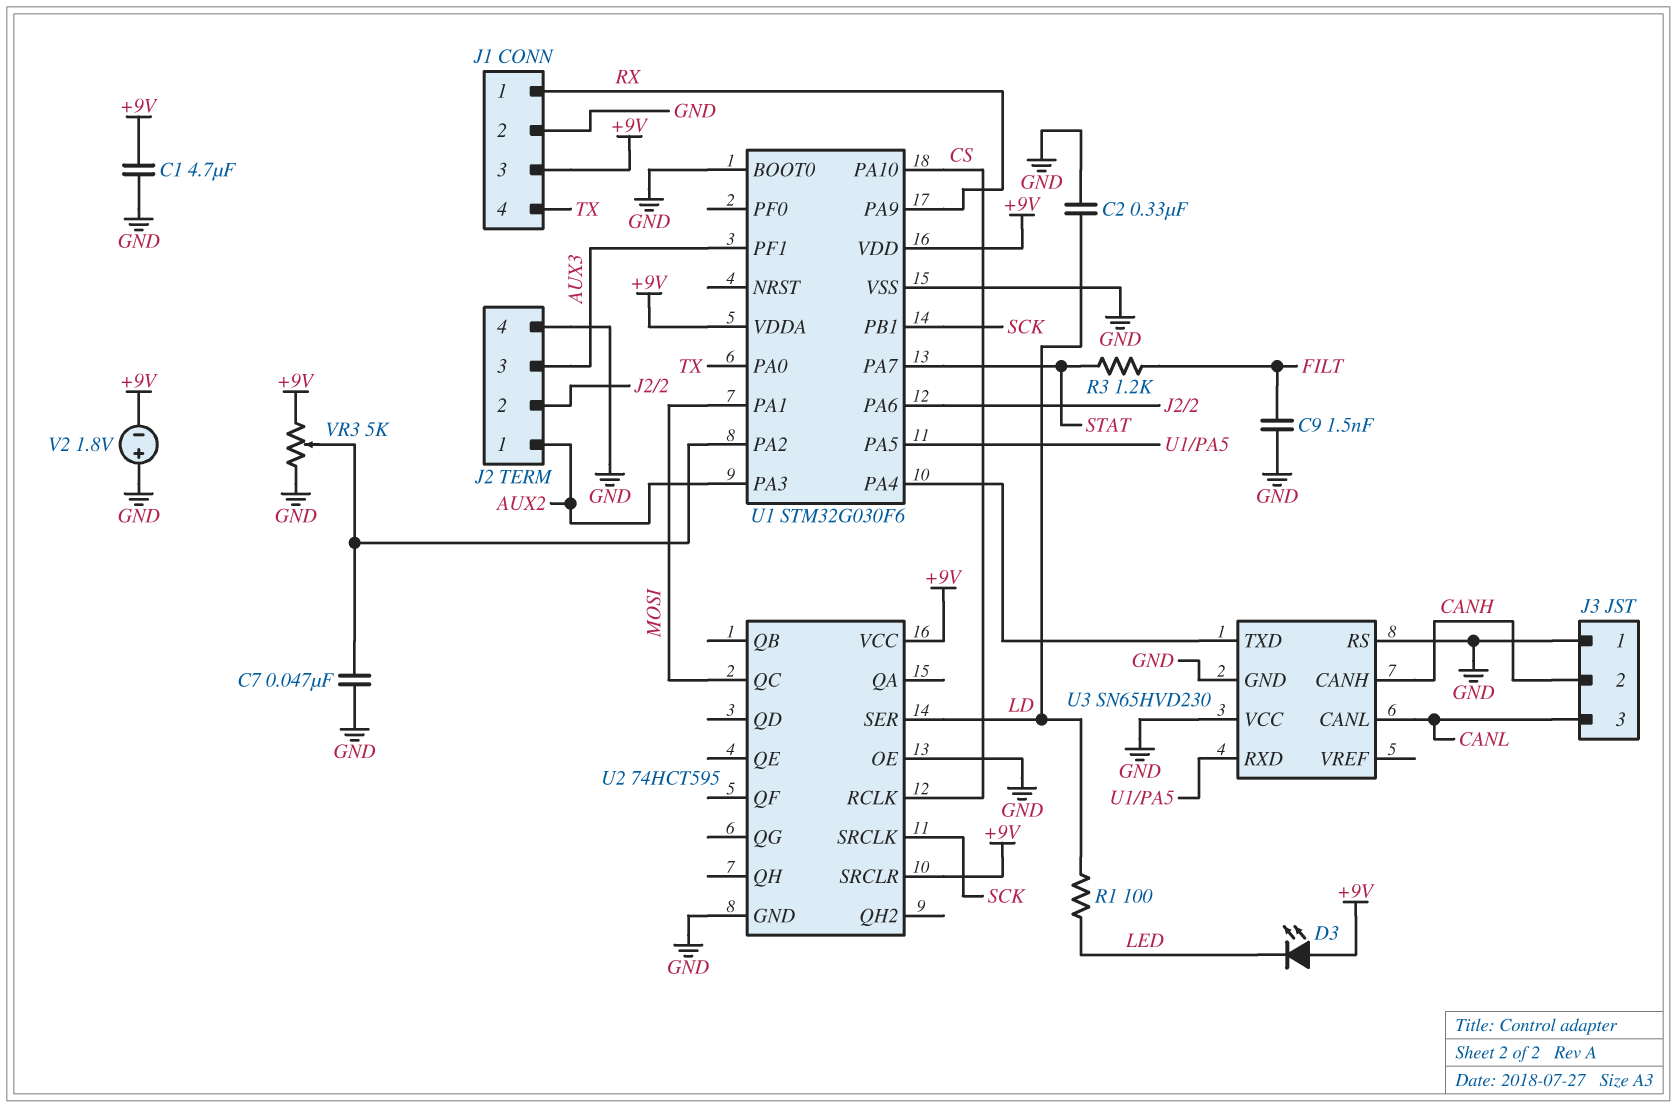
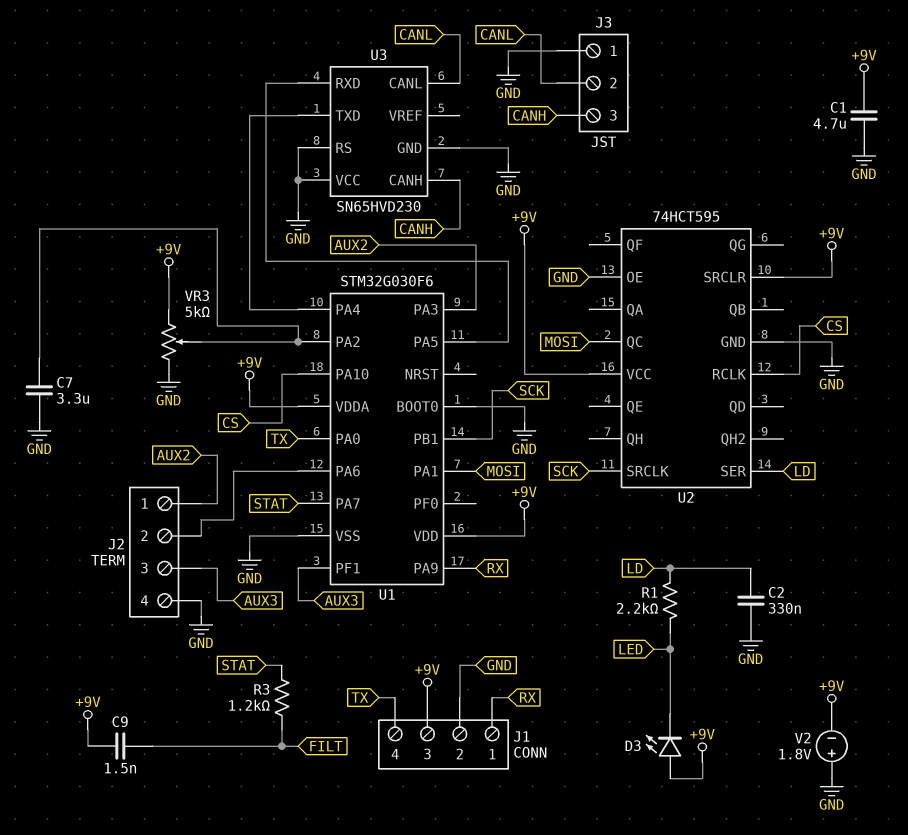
C7: 47nF (GND, U1/PA2) -> 3.3uF (GND, U1/PA2)
C9: 1.5nF (FILT, GND) -> 1.5nF (+9V, FILT)
J3 pin 2: CANH -> CANL
J3 pin 3: CANL -> CANH
R1: 100 (LD, LED) -> 2.2k (LD, LED)

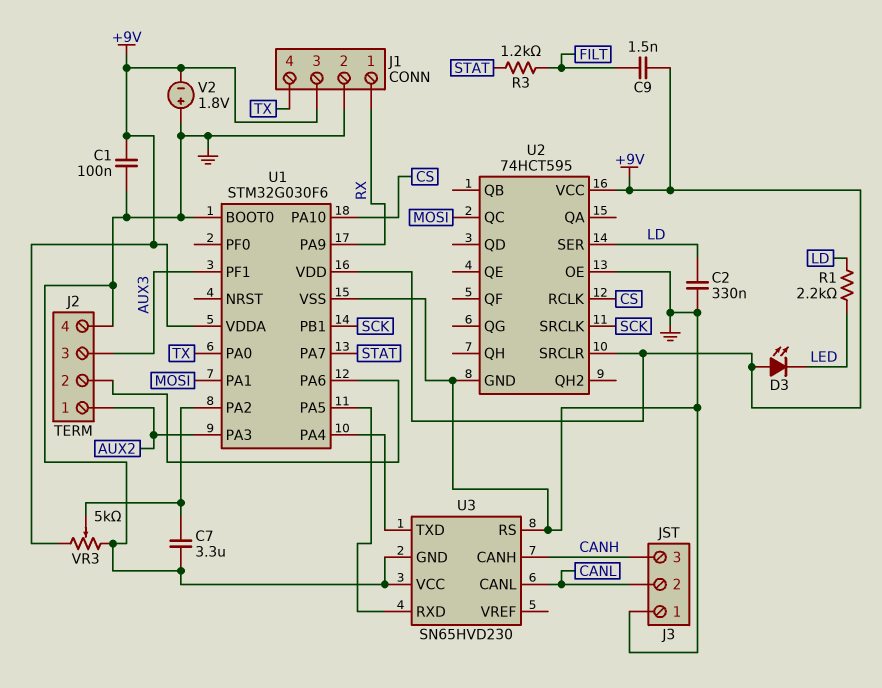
C1: 4.7uF (+9V, GND) -> 100nF (+9V, GND)

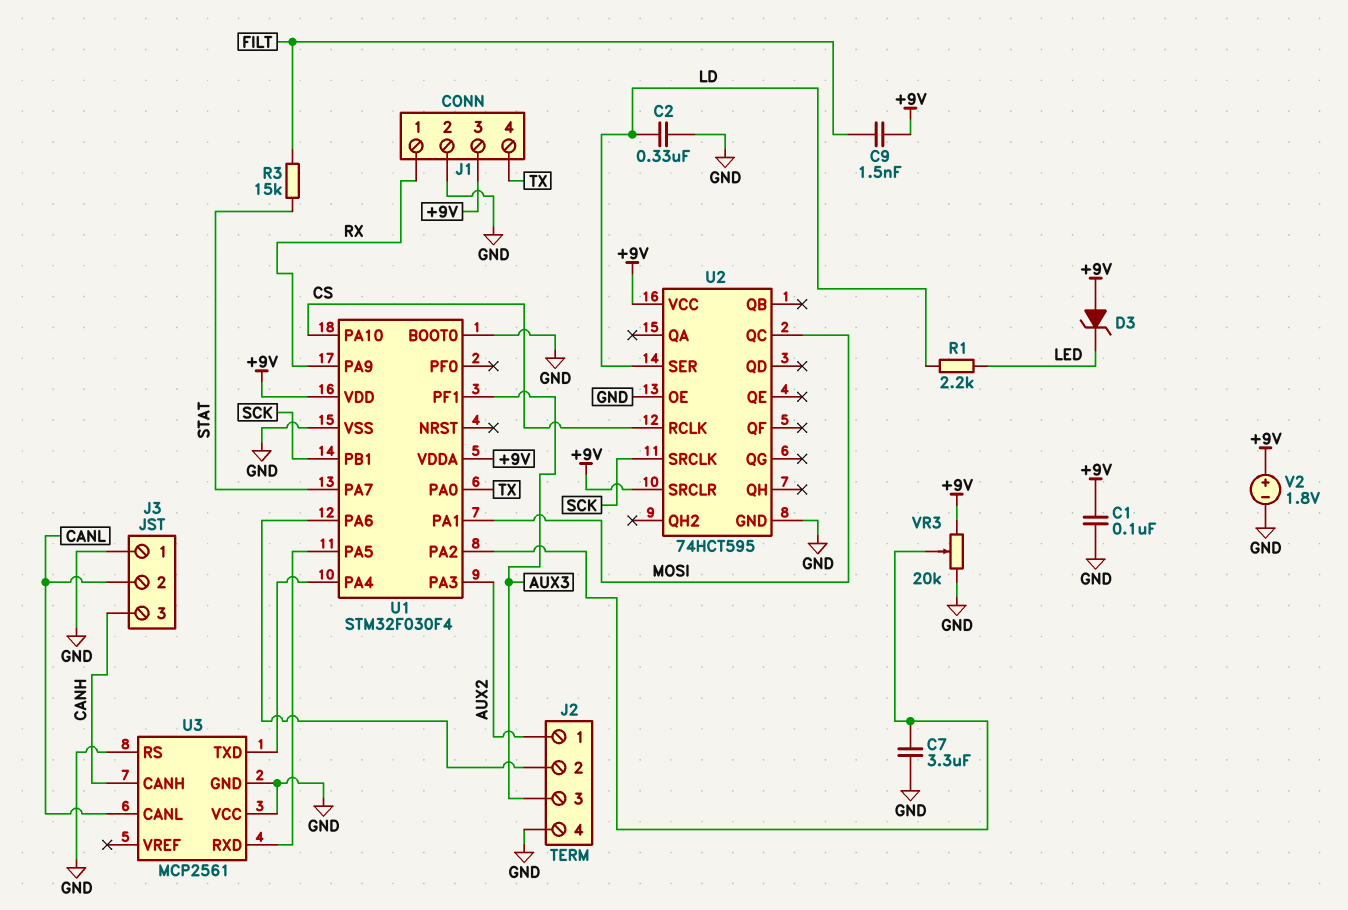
D3: LED (A +9V, K LED) -> zener (A +9V, K LED)
R3: 1.2k (FILT, STAT) -> 15k (FILT, STAT)
U1: STM32G030F6 -> STM32F030F4
U3: SN65HVD230 -> MCP2561
V2: 1.8V (plus GND, minus +9V) -> 1.8V (plus +9V, minus GND)
VR3: 5k (+9V, GND, wiper U1/PA2) -> 20k (+9V, GND, wiper U1/PA2)

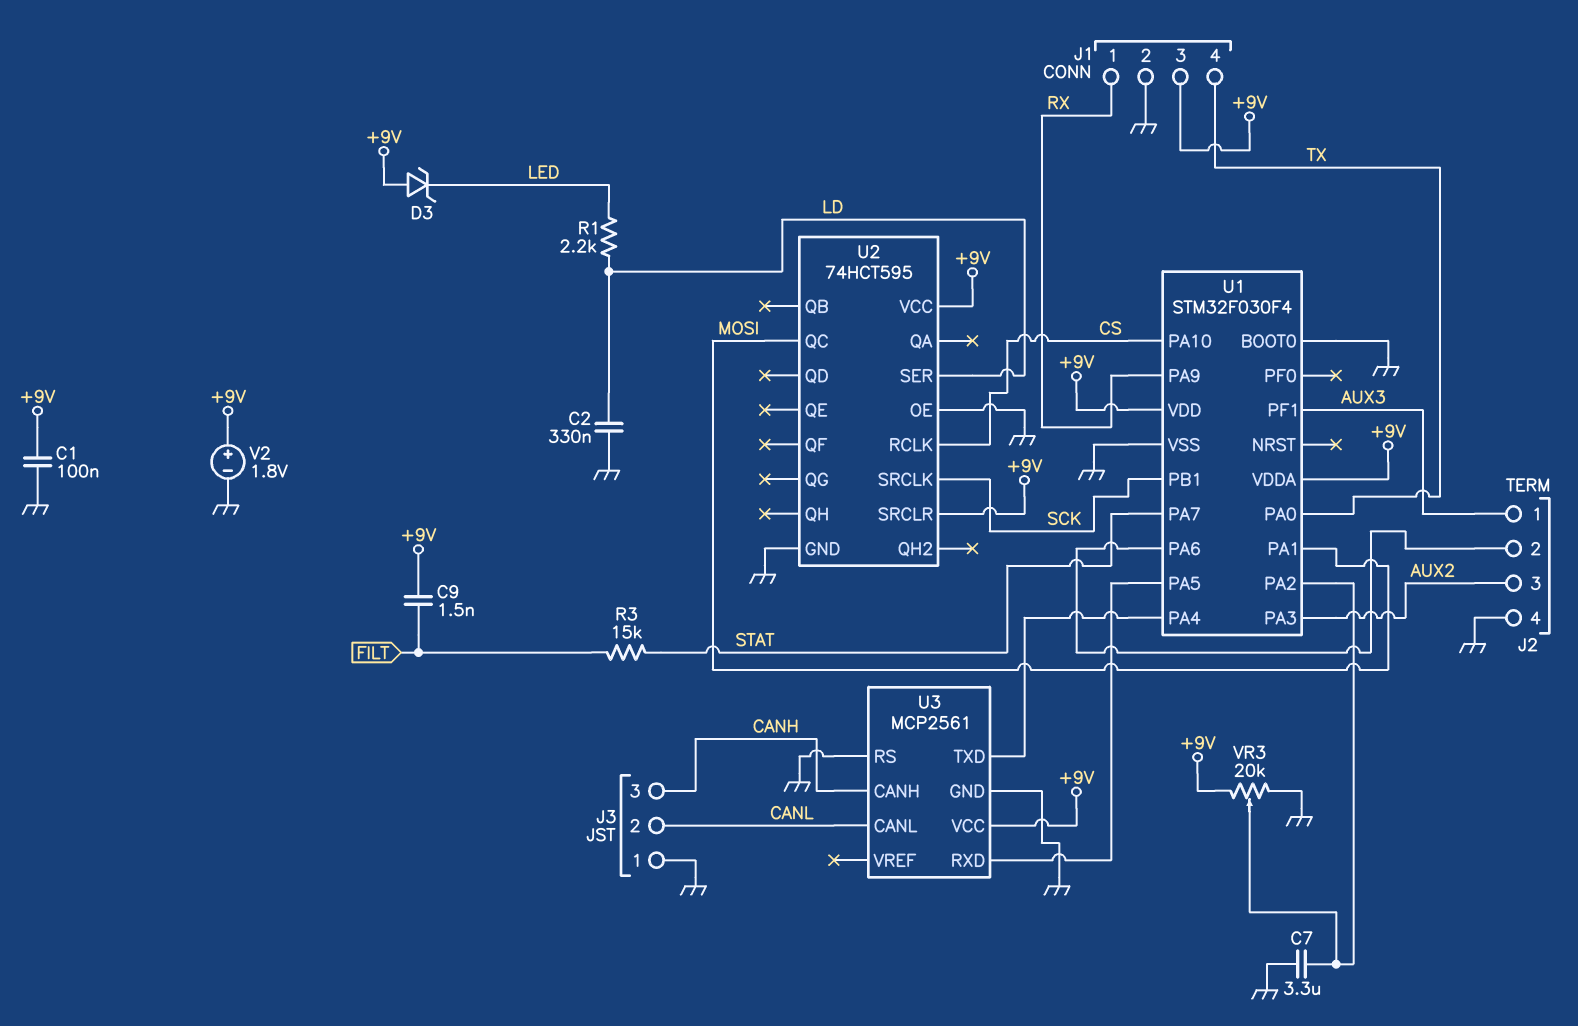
J2 pin 1: AUX2 -> AUX3
J2 pin 3: AUX3 -> AUX2
U3 pin VCC: GND -> +9V

